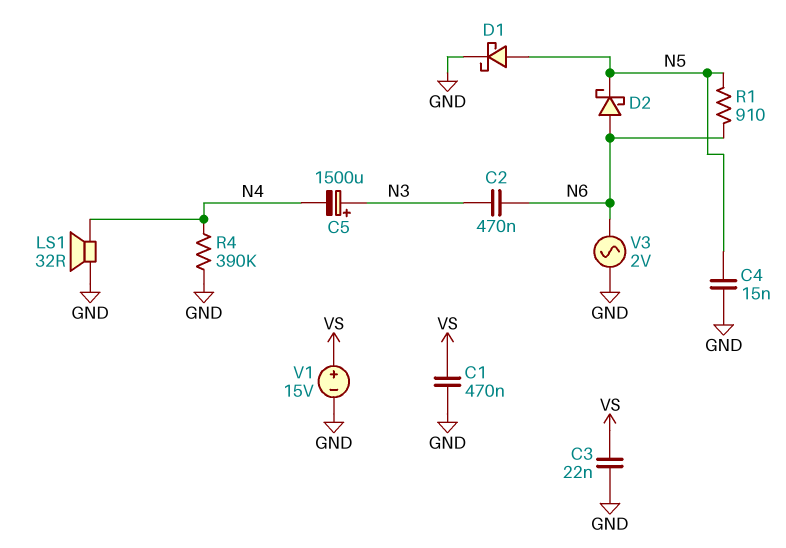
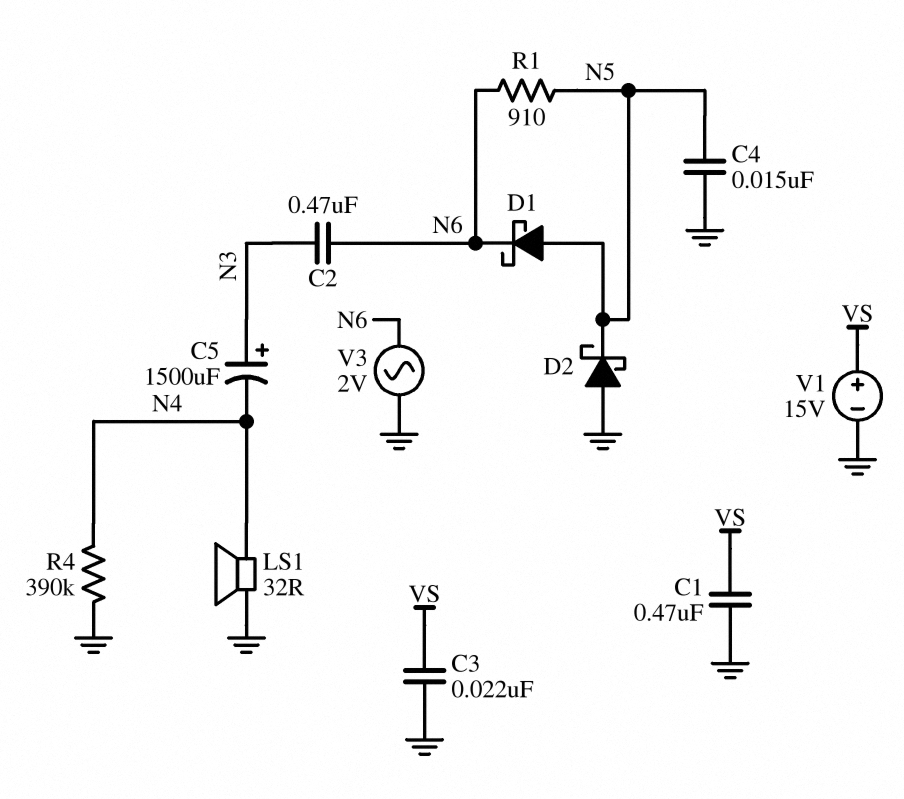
D1: schottky (A N5, K GND) -> schottky (A N5, K N6)
D2: schottky (A N6, K N5) -> schottky (A GND, K N5)

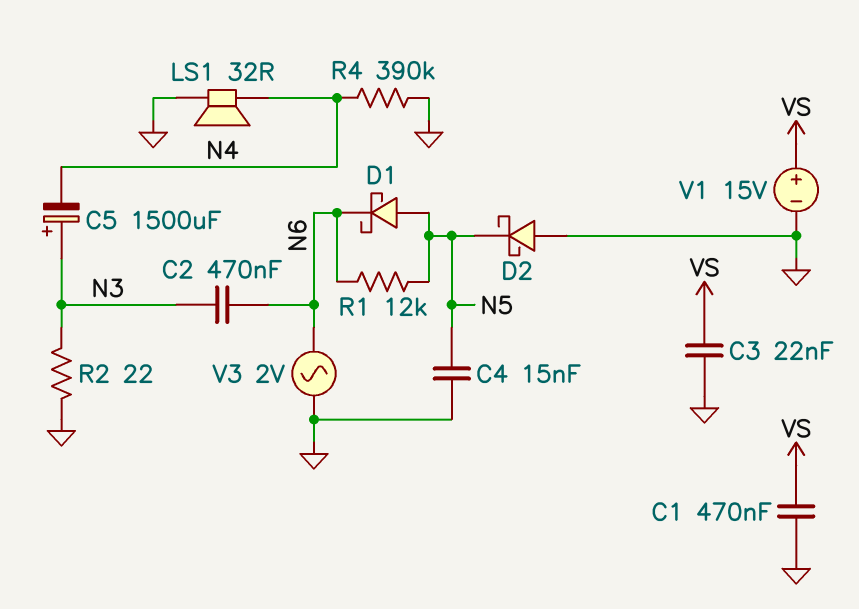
R1: 910 (N5, N6) -> 12k (N5, N6)
R2: none -> 22 (GND, N3)

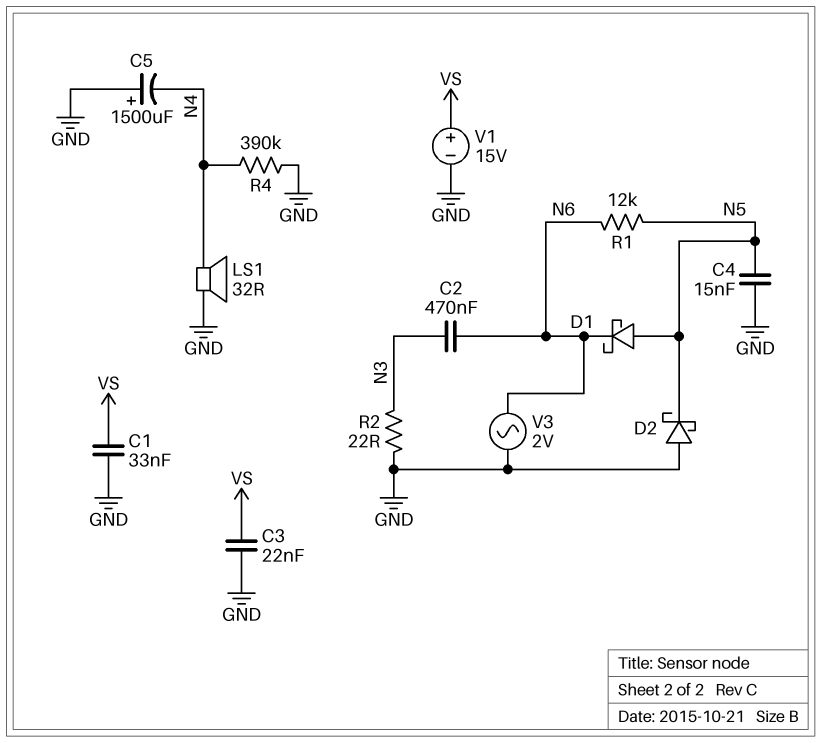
C1: 470nF (GND, VS) -> 33nF (GND, VS)
C5: 1500uF (plus N3, minus N4) -> 1500uF (plus GND, minus N4)

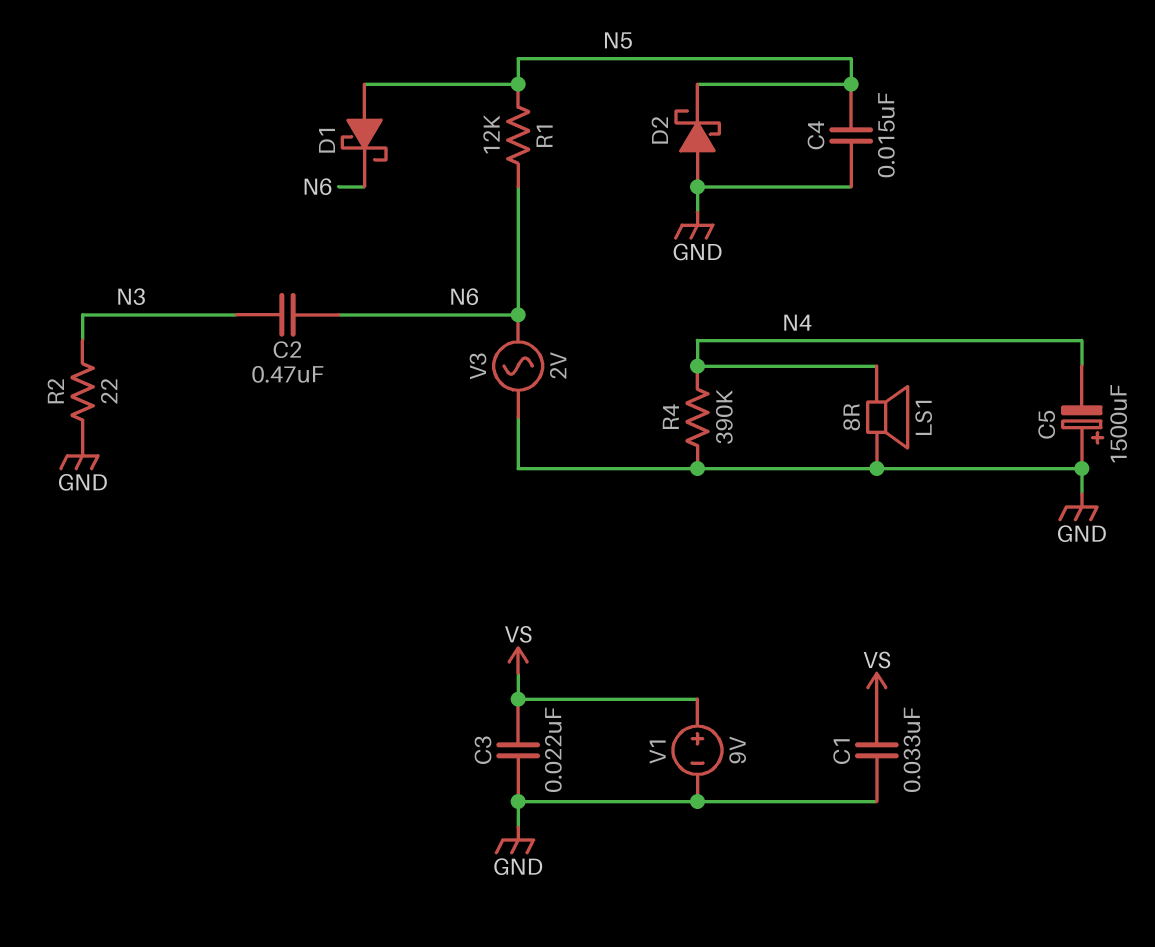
LS1: speaker 32R (GND, N4) -> speaker 8R (GND, N4)
V1: 15V (plus VS, minus GND) -> 9V (plus VS, minus GND)

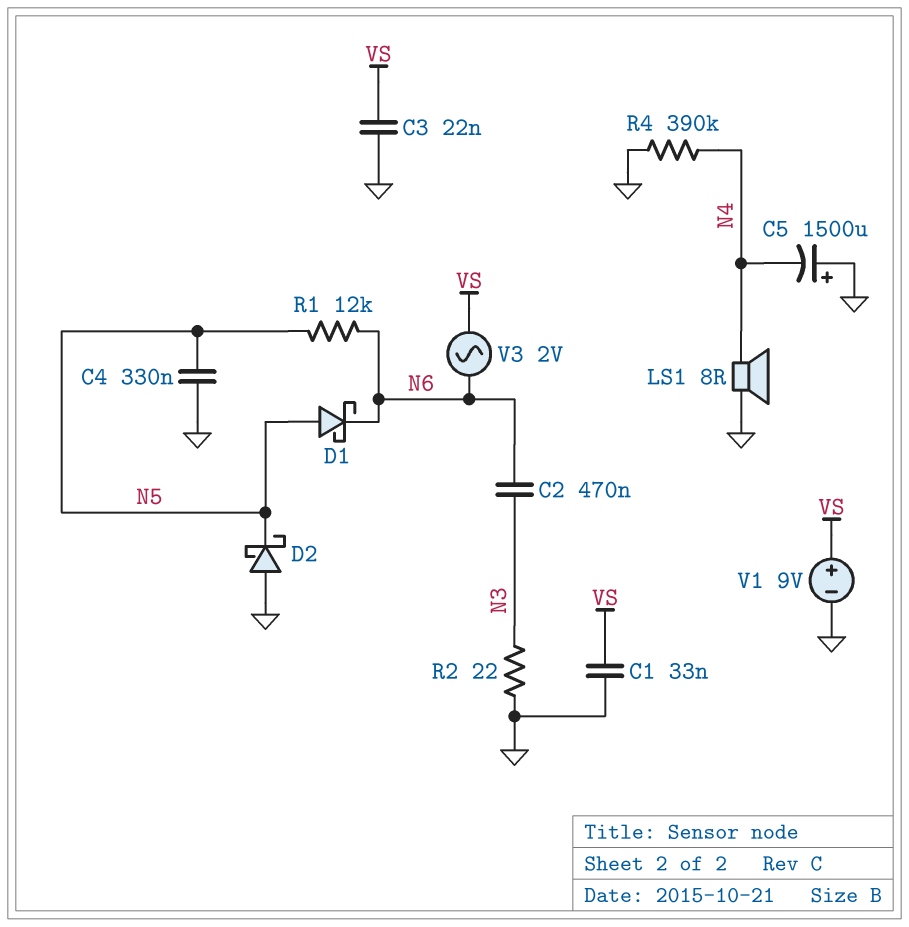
C4: 15nF (GND, N5) -> 330nF (GND, N5)
V3: AC 2V (GND, N6) -> AC 2V (N6, VS)

